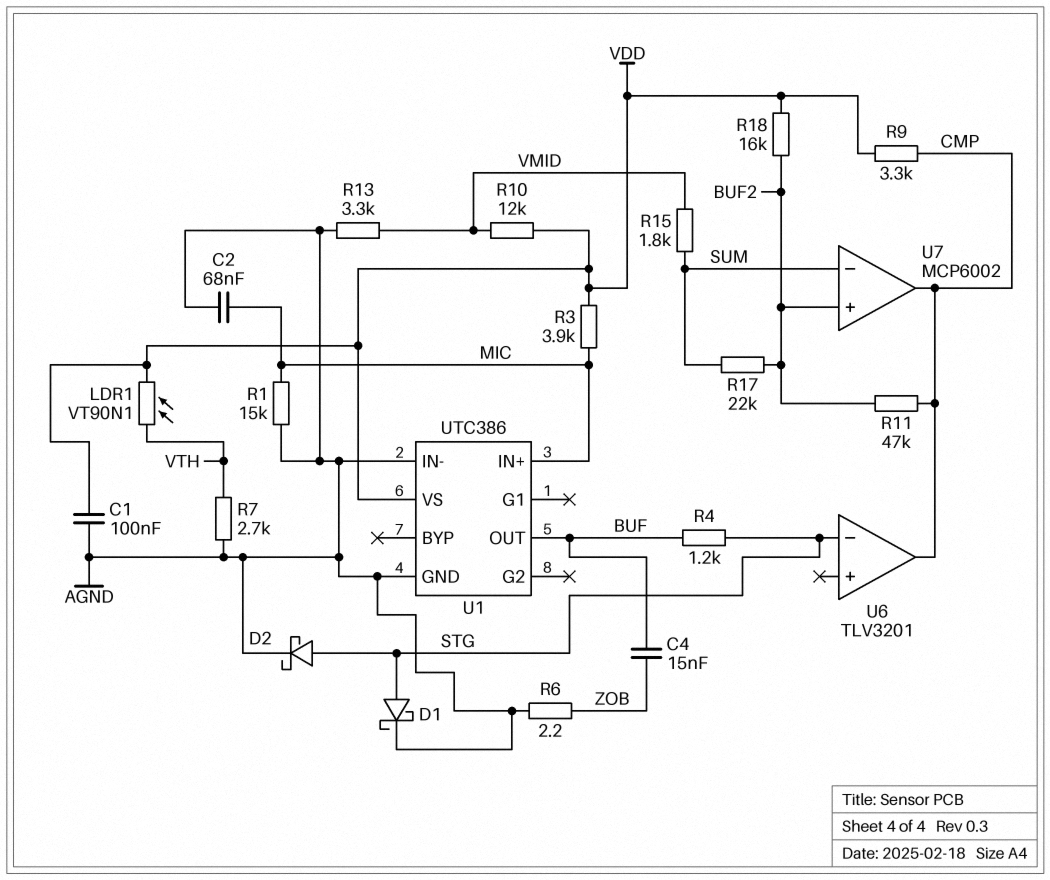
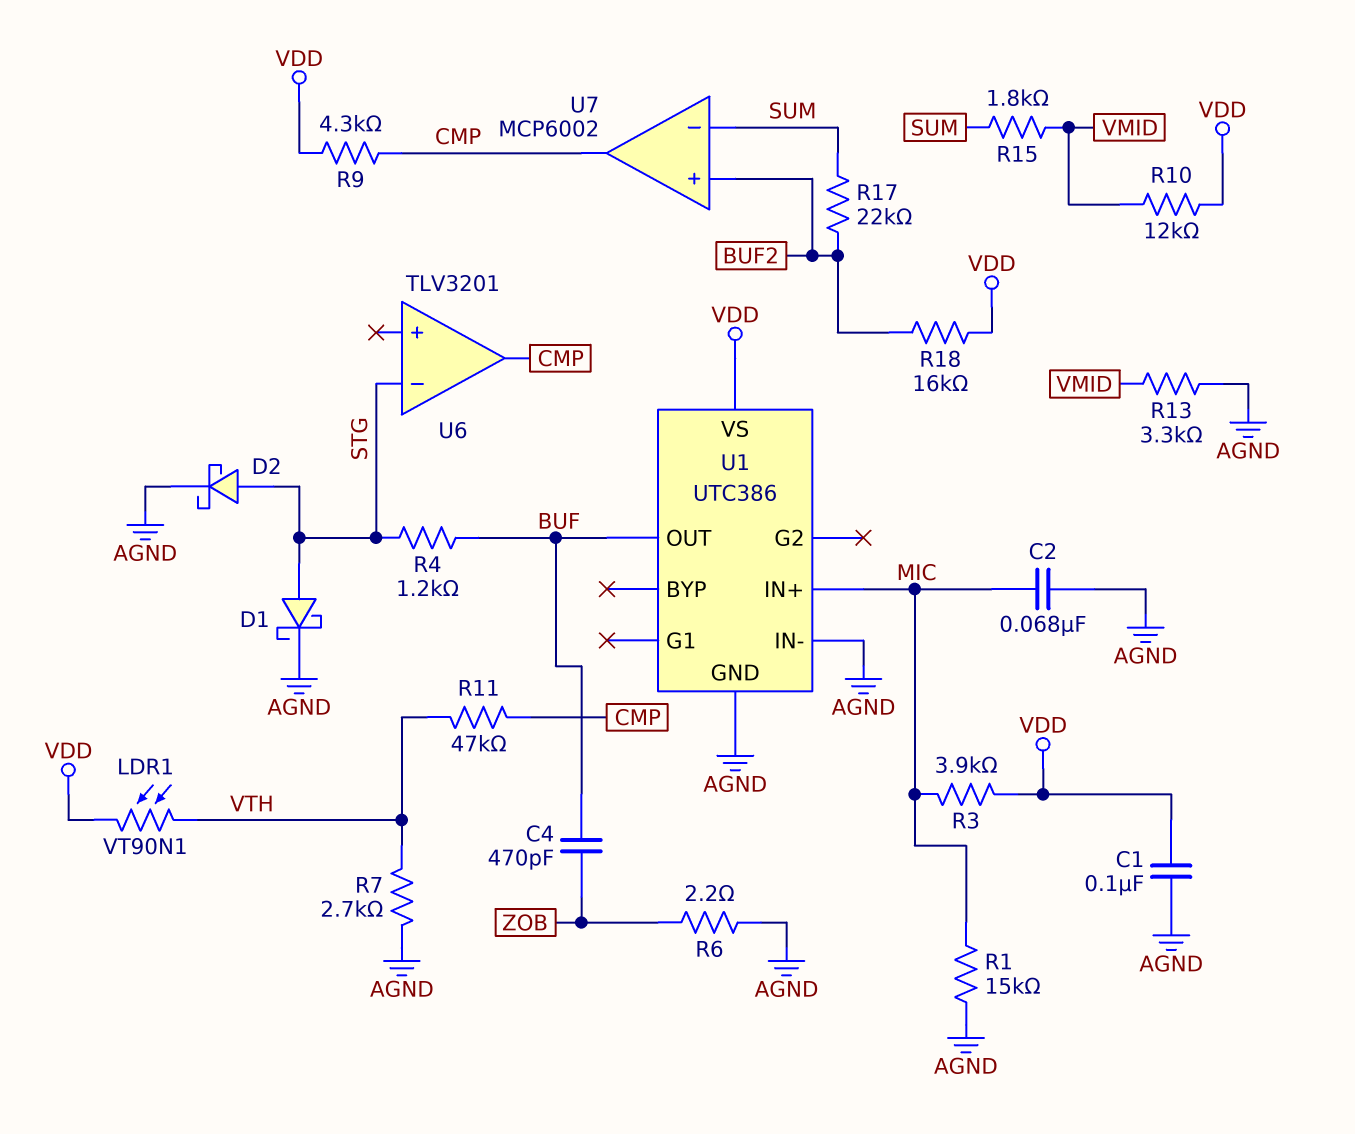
C4: 15nF (BUF, ZOB) -> 470pF (BUF, ZOB)
R9: 3.3k (CMP, VDD) -> 4.3k (CMP, VDD)
R11: 47k (BUF2, CMP) -> 47k (CMP, VTH)

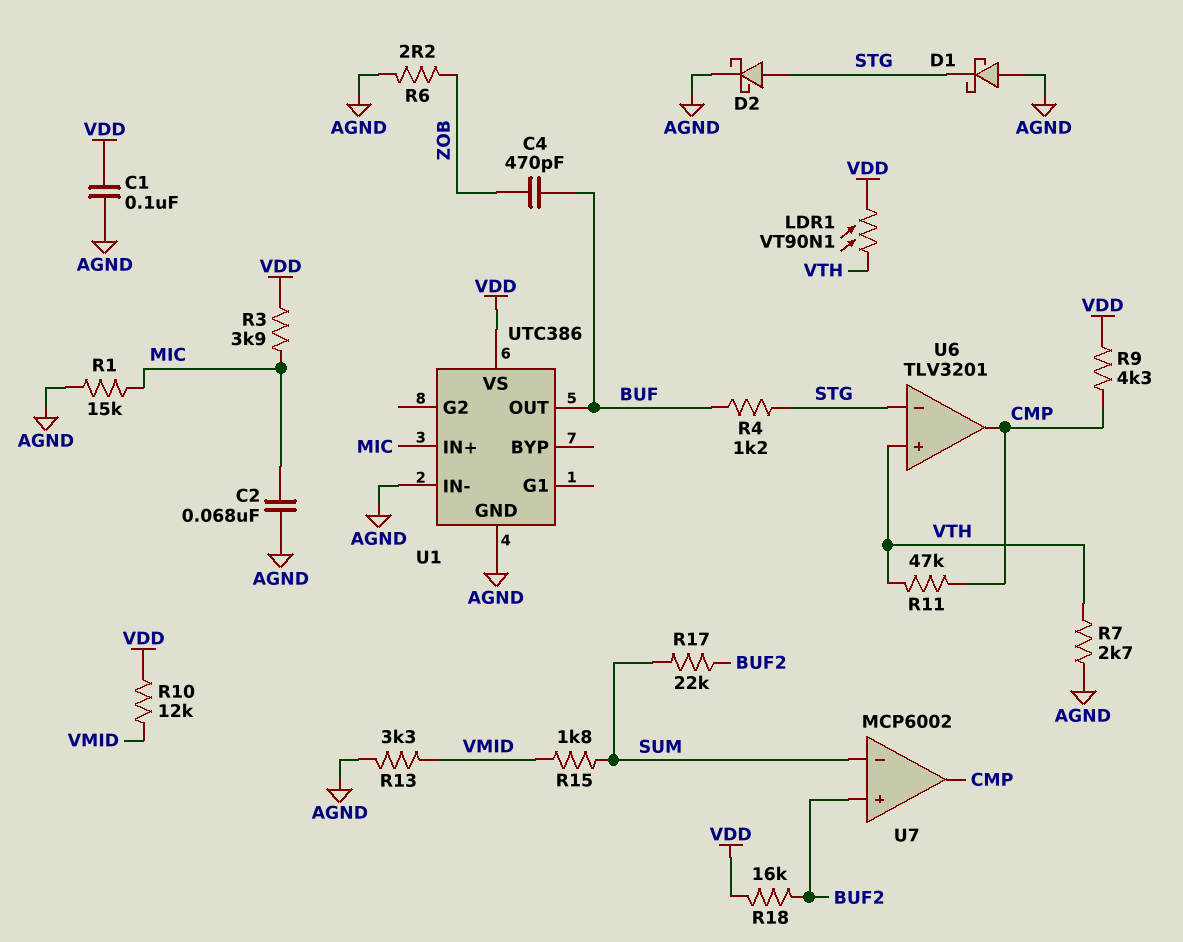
D1: schottky (A STG, K AGND) -> schottky (A AGND, K STG)
U6 pin in+: none -> VTH

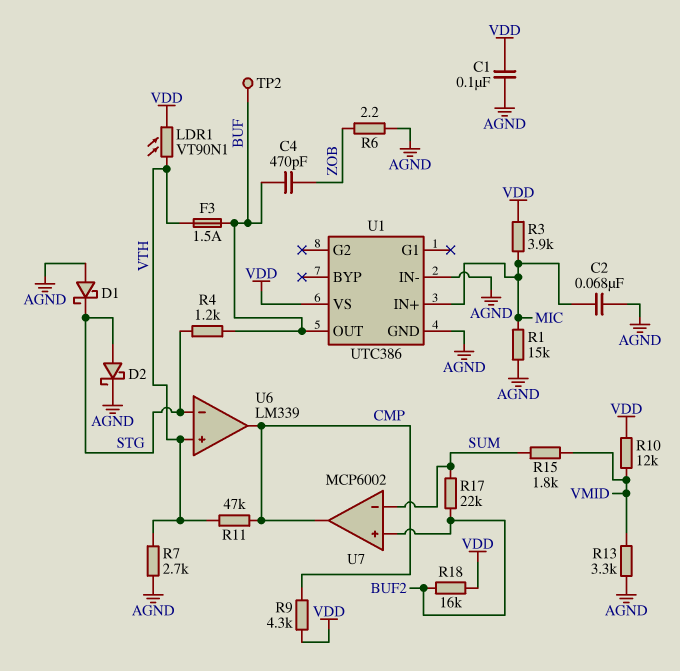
F3: none -> 1.5A (BUF, VTH)
TP2: none -> test point (BUF)
U6: TLV3201 -> LM339

